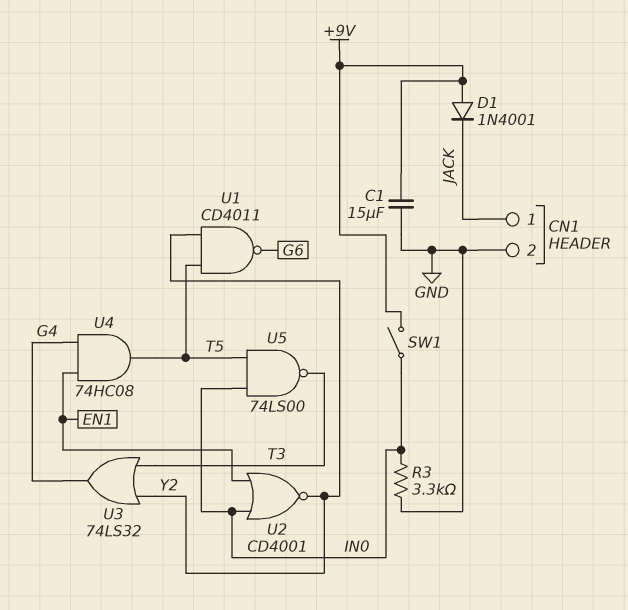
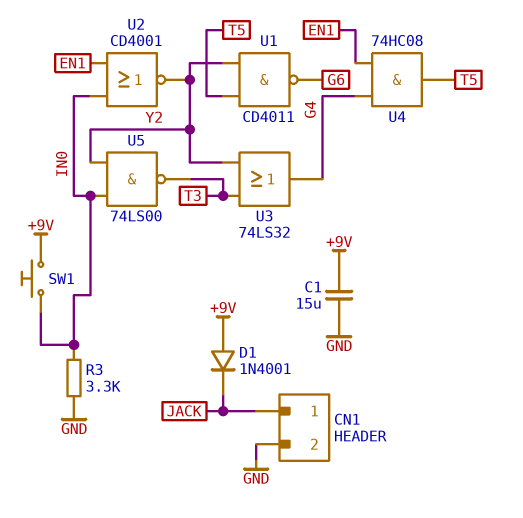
SW1: switch (+9V, IN0) -> button (+9V, IN0)
U5: NAND 74LS00 (in IN0, in T5, out T3) -> NAND 74LS00 (in IN0, in Y2, out T3)

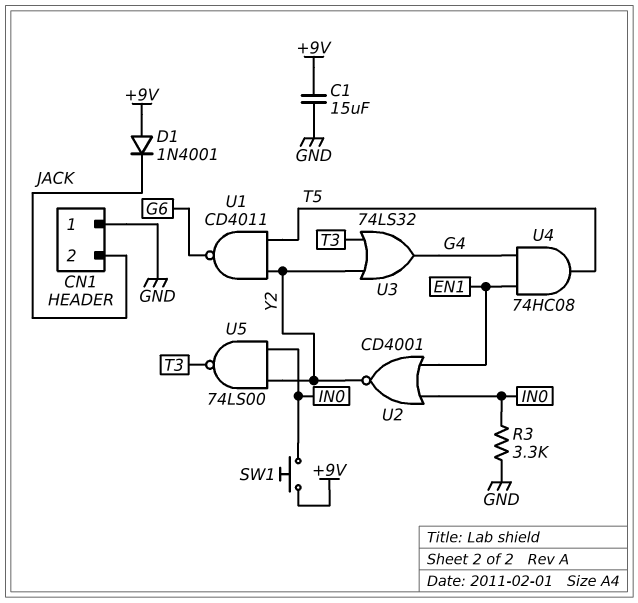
CN1 pin 1: JACK -> GND
CN1 pin 2: GND -> JACK

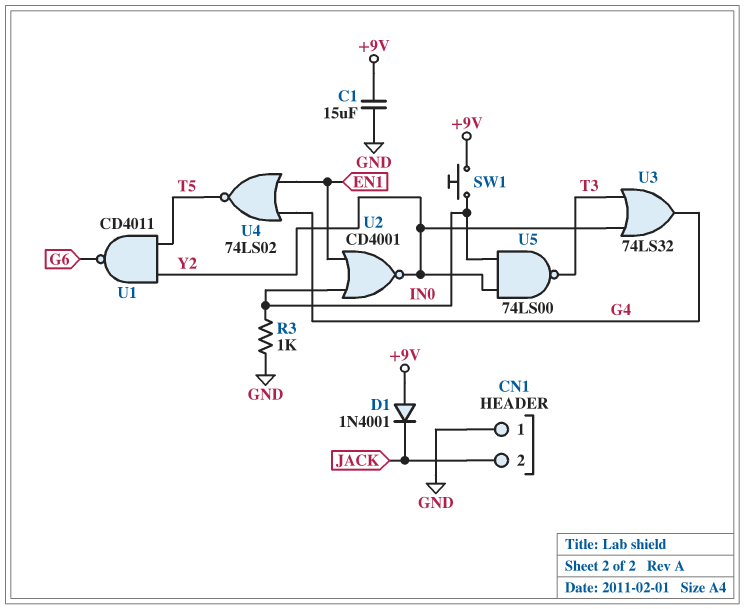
R3: 3.3k (GND, IN0) -> 1k (GND, IN0)
U4: AND 74HC08 (in EN1, in G4, out T5) -> NOR 74LS02 (in EN1, in G4, out T5)

